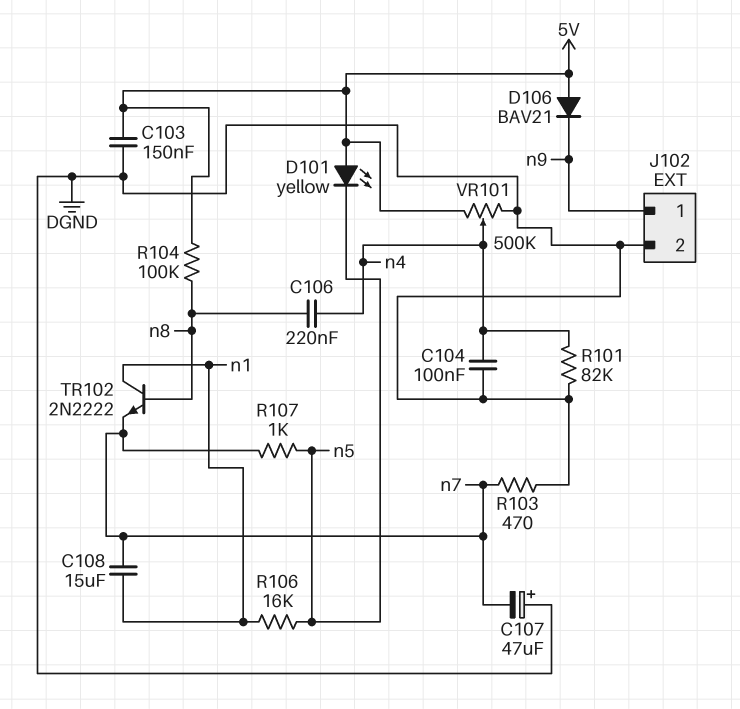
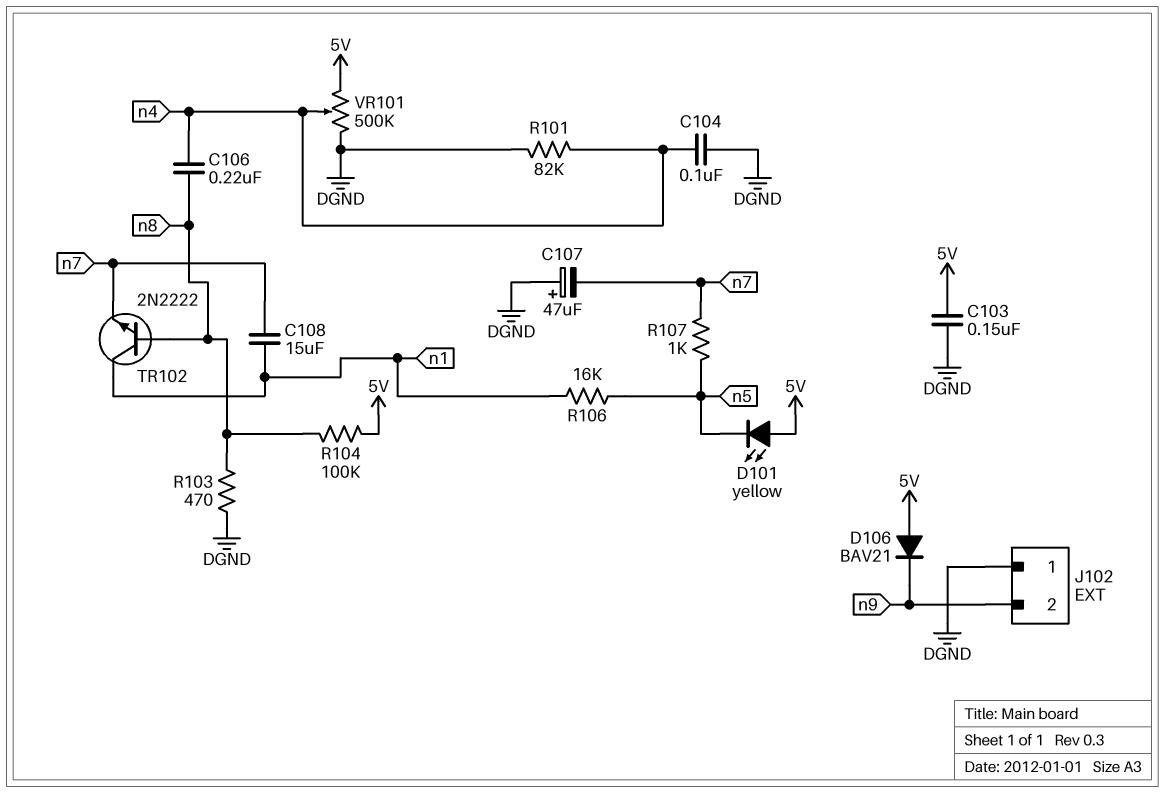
J102 pin 1: n9 -> DGND
J102 pin 2: DGND -> n9
R103: 470 (DGND, n7) -> 470 (DGND, n8)

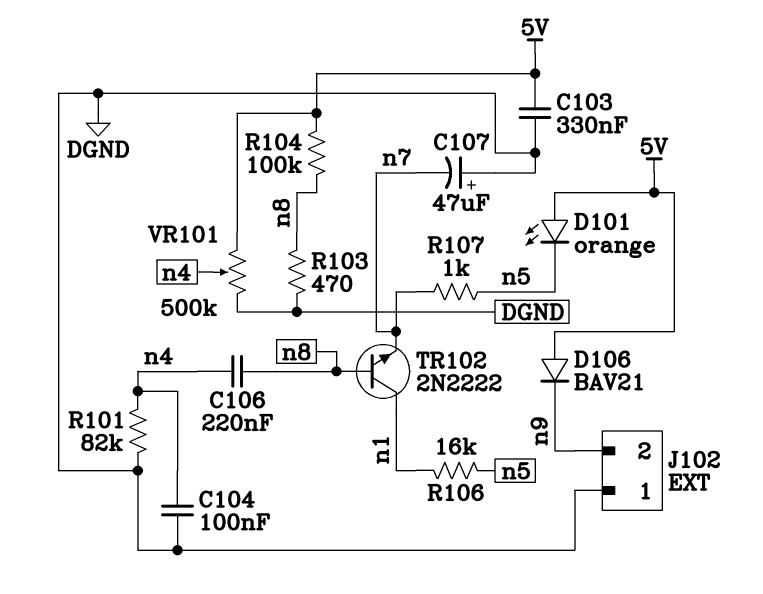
C103: 150nF (5V, DGND) -> 330nF (5V, DGND)
C108: 15uF (n1, n7) -> none
D101: LED yellow (A 5V, K n5) -> LED orange (A 5V, K n5)

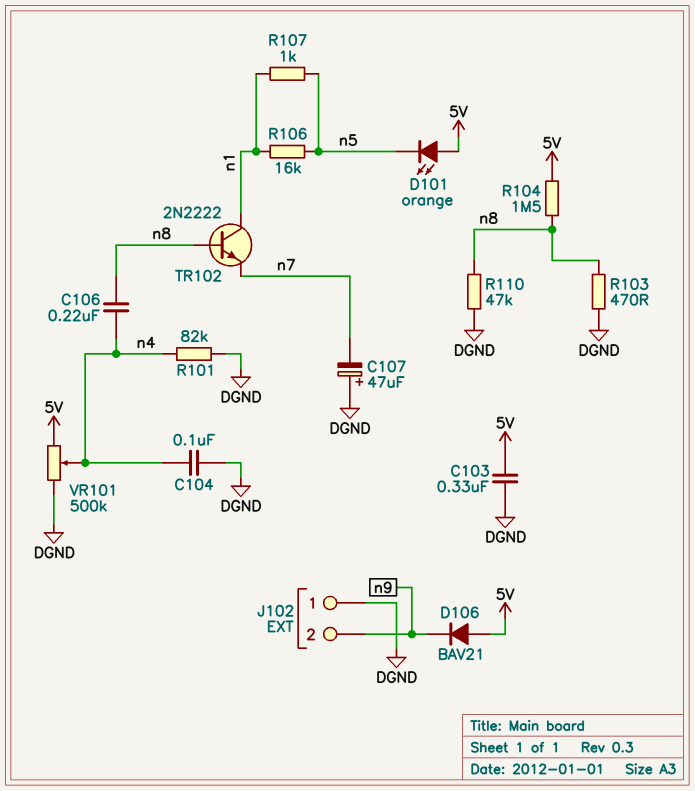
R104: 100k (5V, n8) -> 1.5M (5V, n8)
R107: 1k (n5, n7) -> 1k (n1, n5)
R110: none -> 47k (DGND, n8)

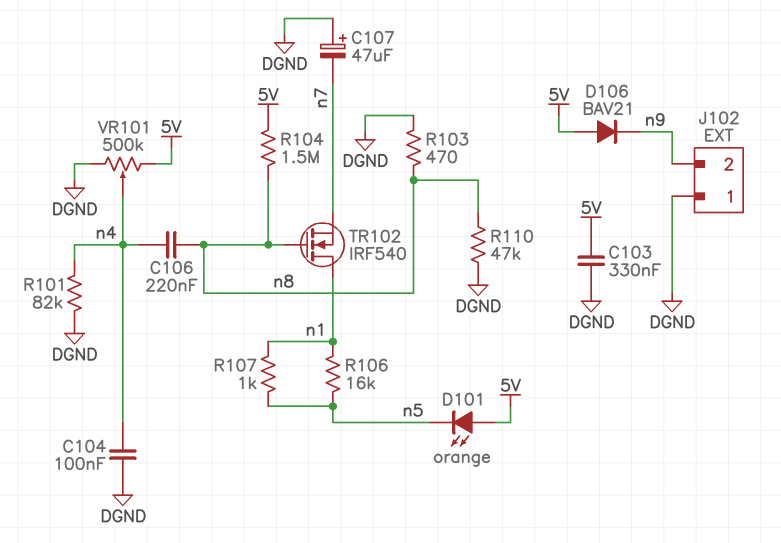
TR102: NPN 2N2222 (B n8, C n1, E n7) -> NMOS IRF540 (G n8, D n1, S n7)

